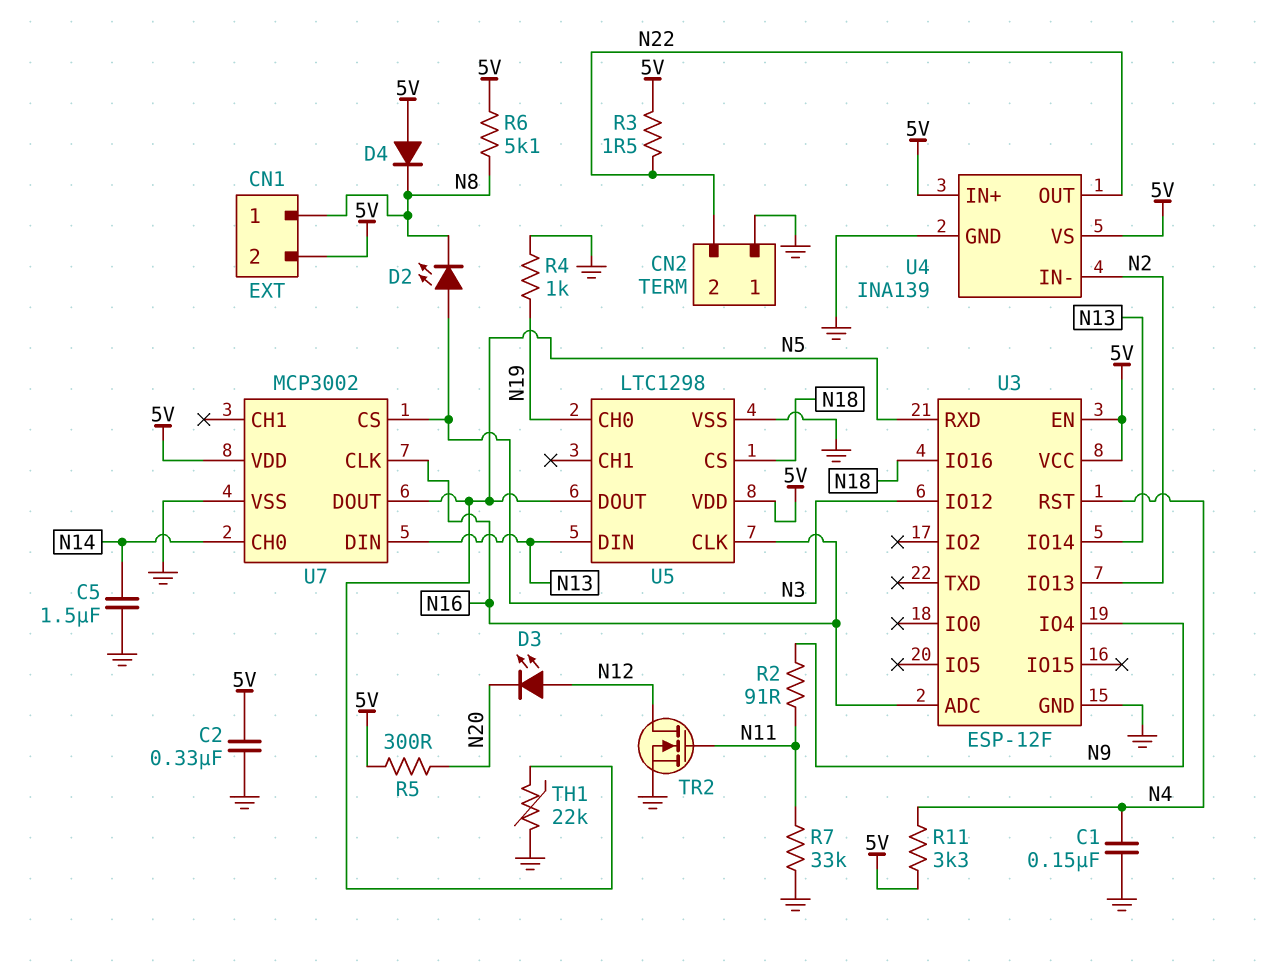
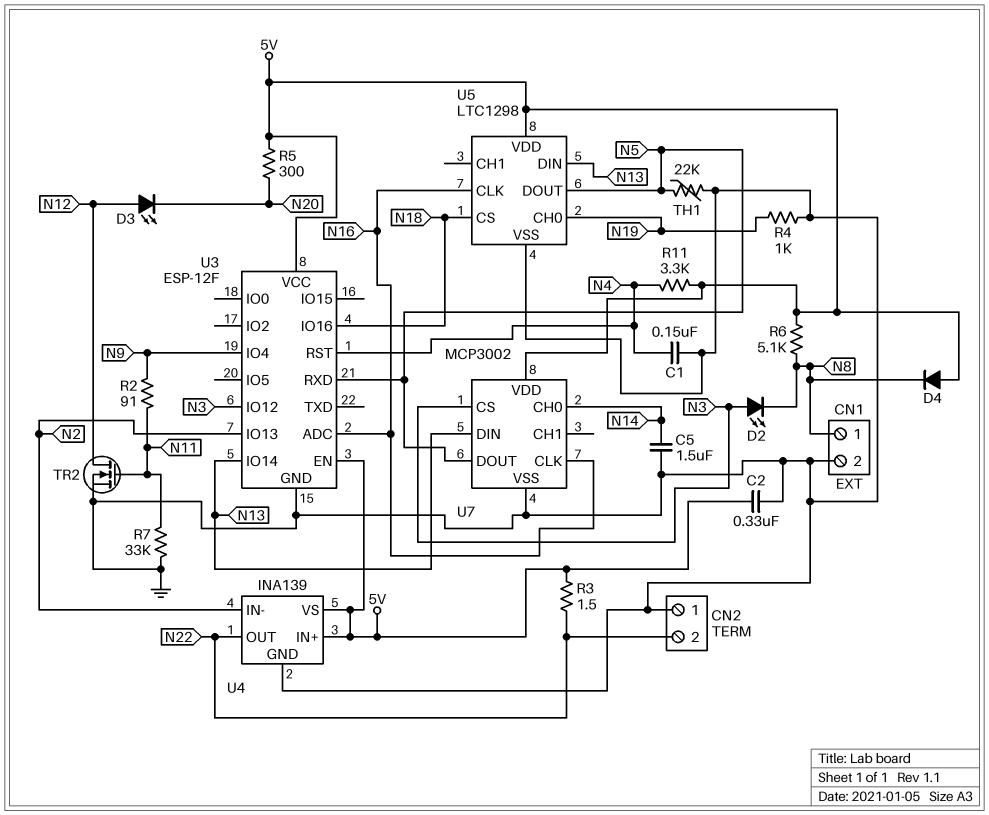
CN1 pin 2: 5V -> GND

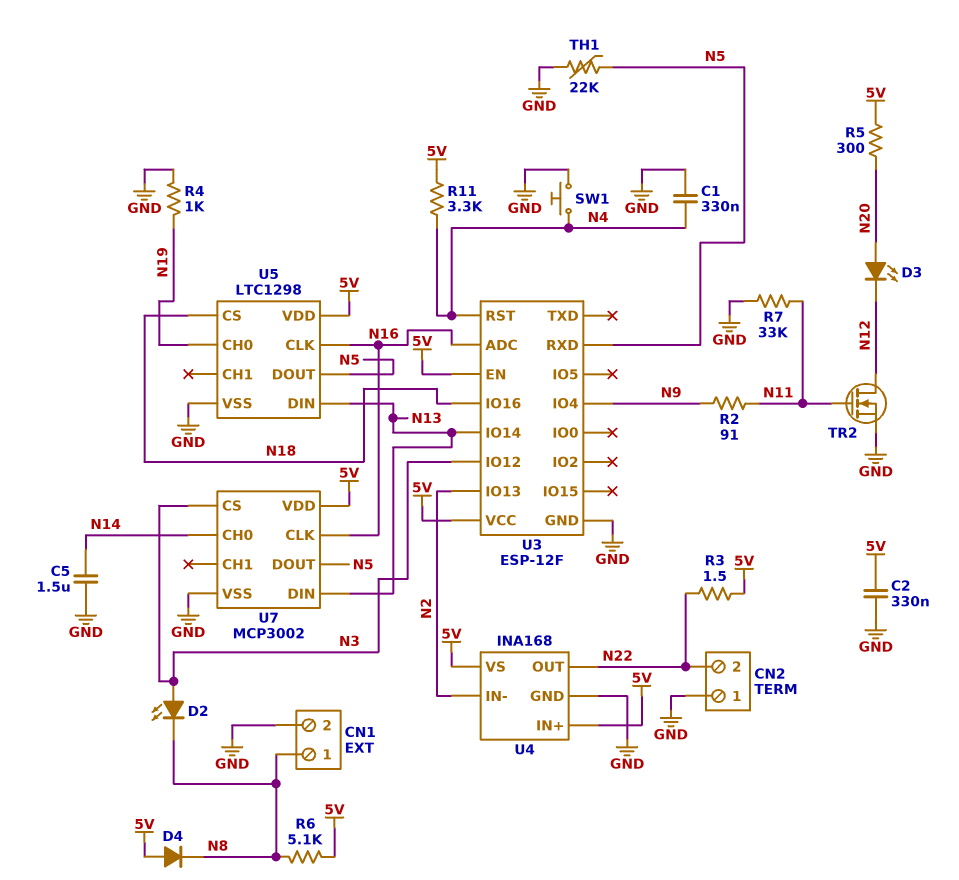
C1: 150nF (GND, N4) -> 330nF (GND, N4)
D3: LED (A N12, K N20) -> LED (A N20, K N12)
SW1: none -> button (GND, N4)
U4: INA139 -> INA168

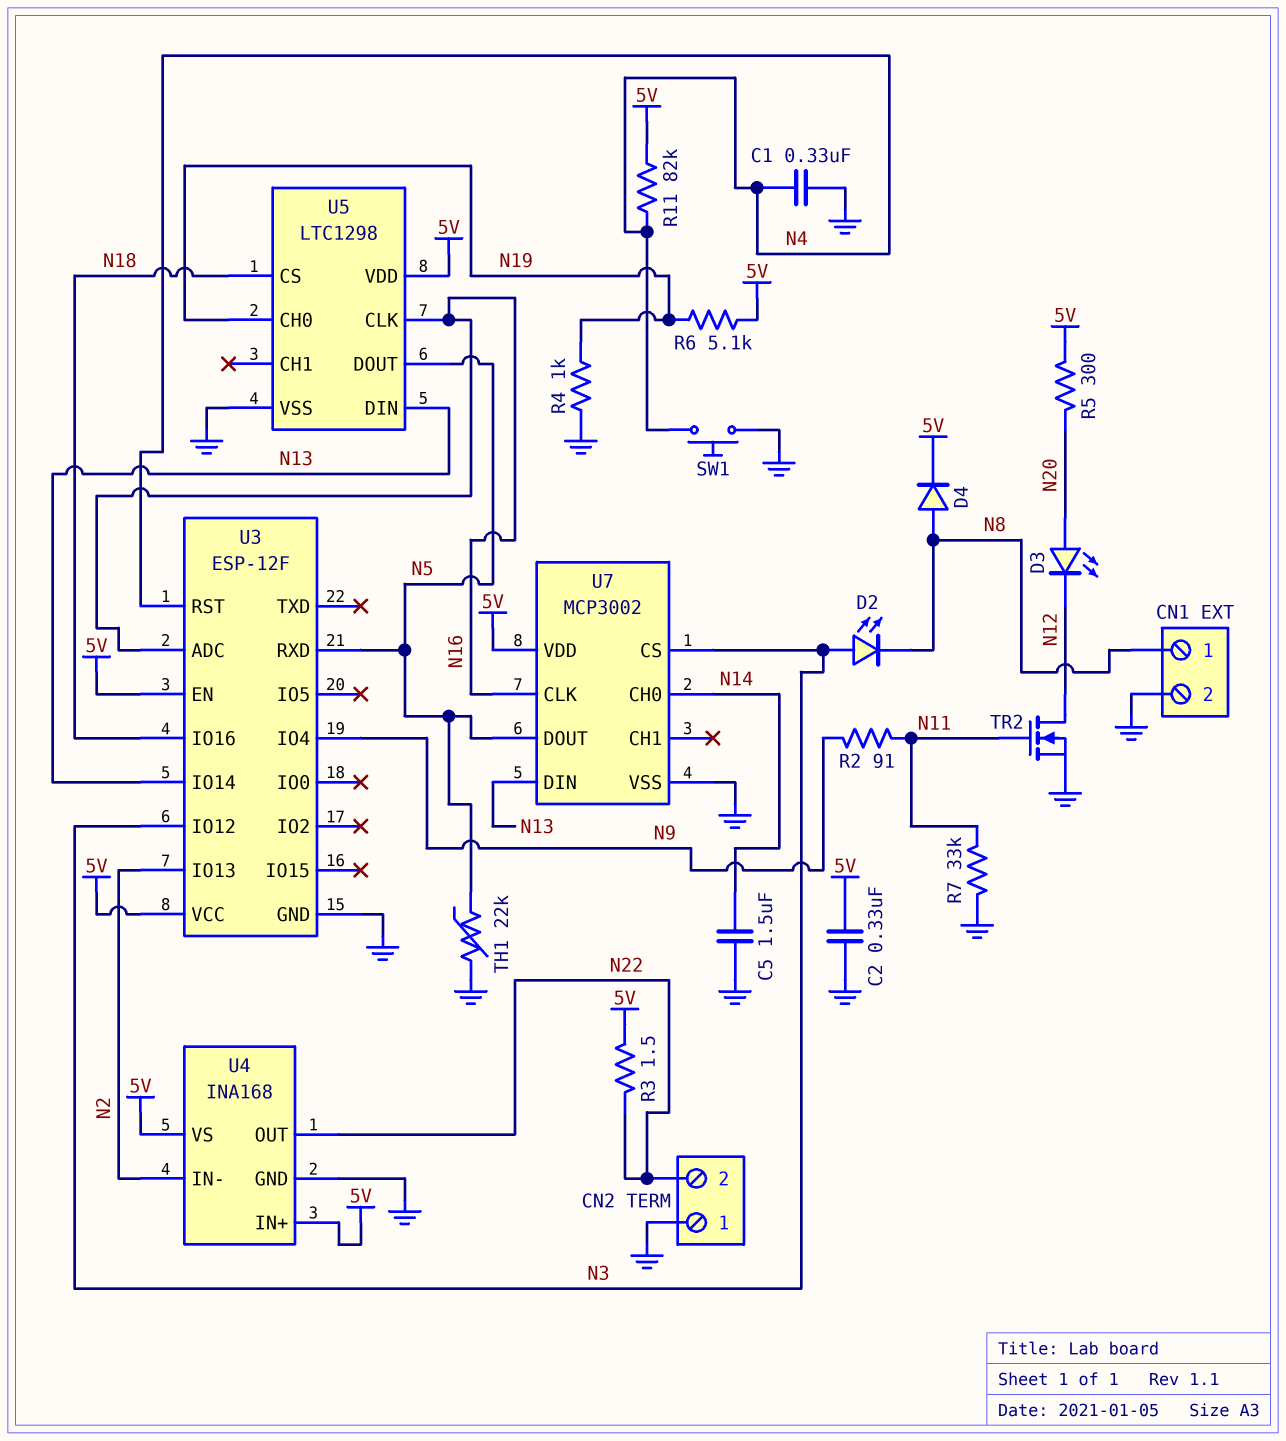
D4: diode (A 5V, K N8) -> diode (A N8, K 5V)
R6: 5.1k (5V, N8) -> 5.1k (5V, N19)
R11: 3.3k (5V, N4) -> 82k (5V, N4)

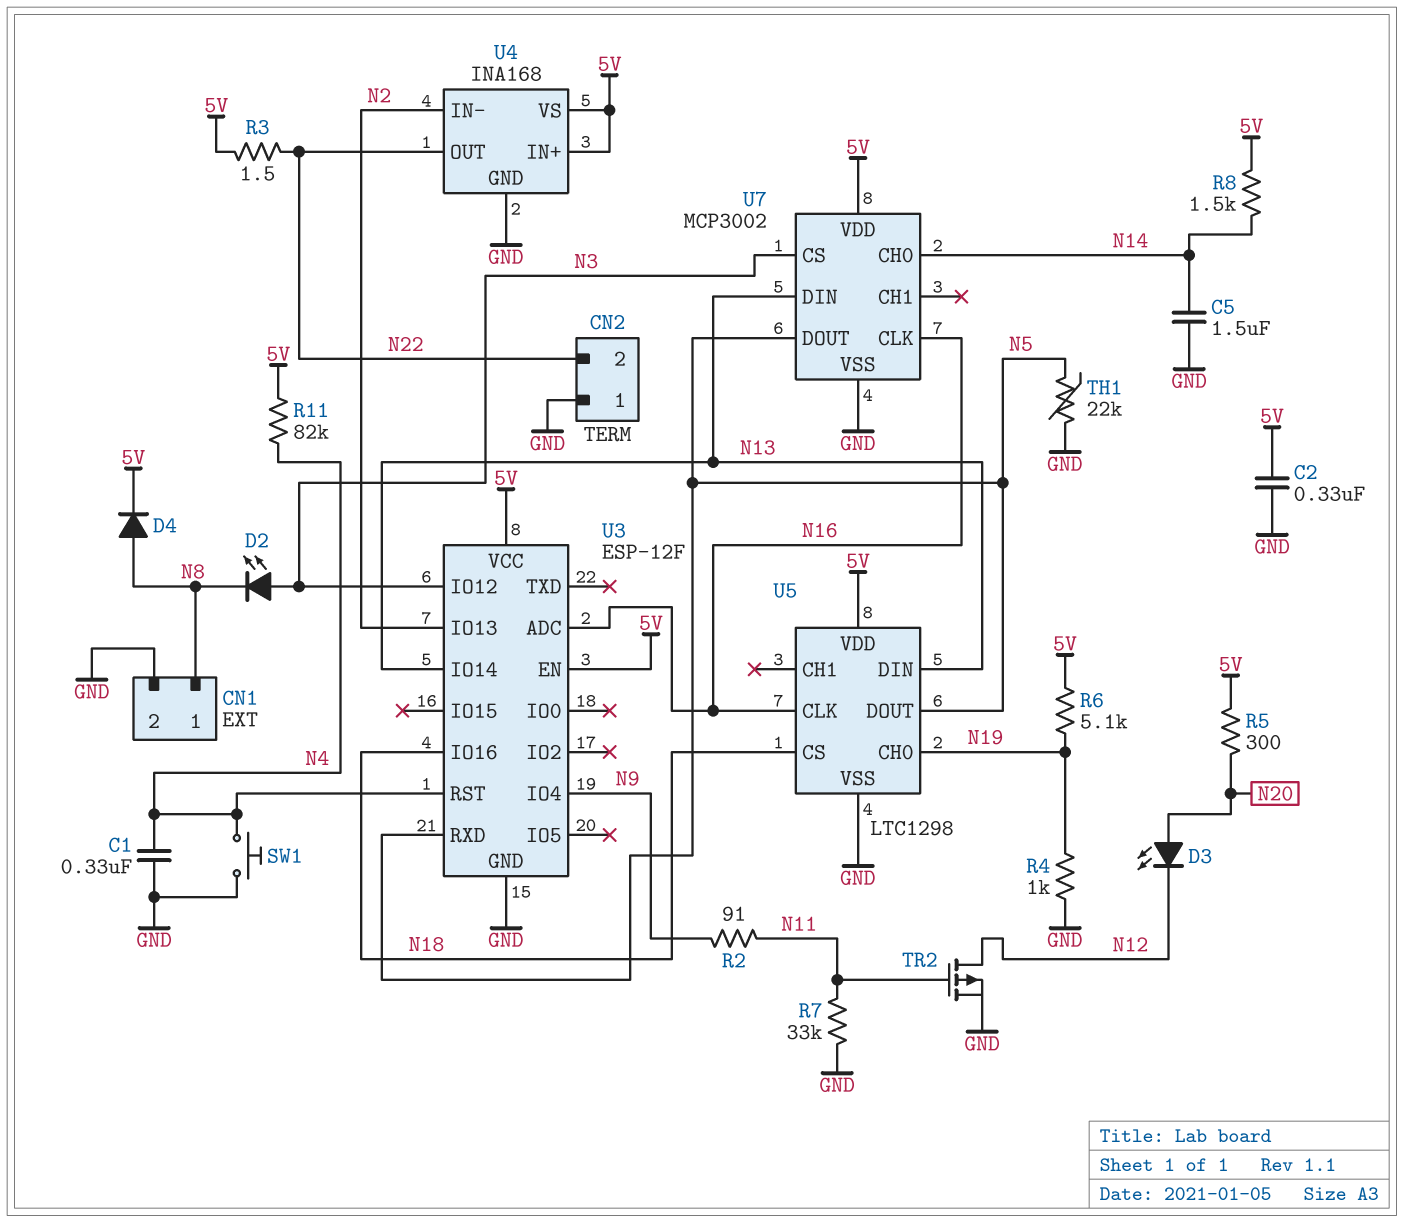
R8: none -> 1.5k (5V, N14)
TR2: NMOS (G N11, D N12, S GND) -> PMOS (G N11, D N12, S GND)

